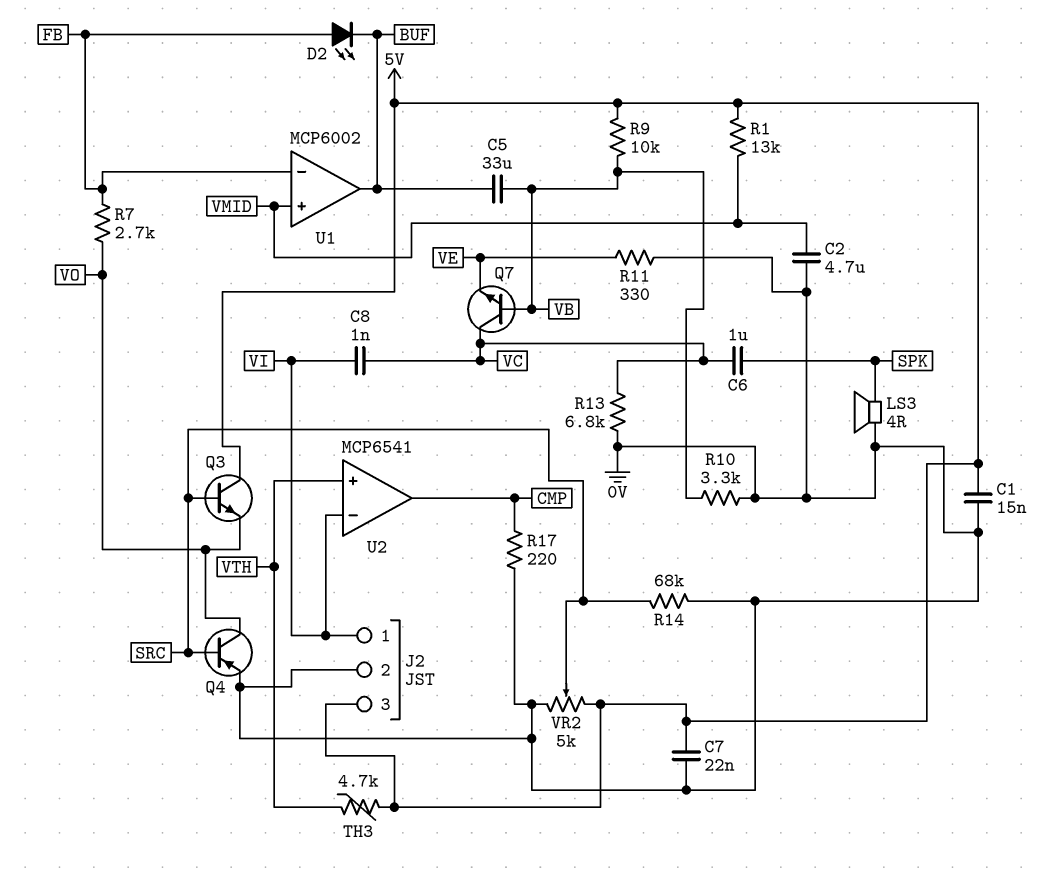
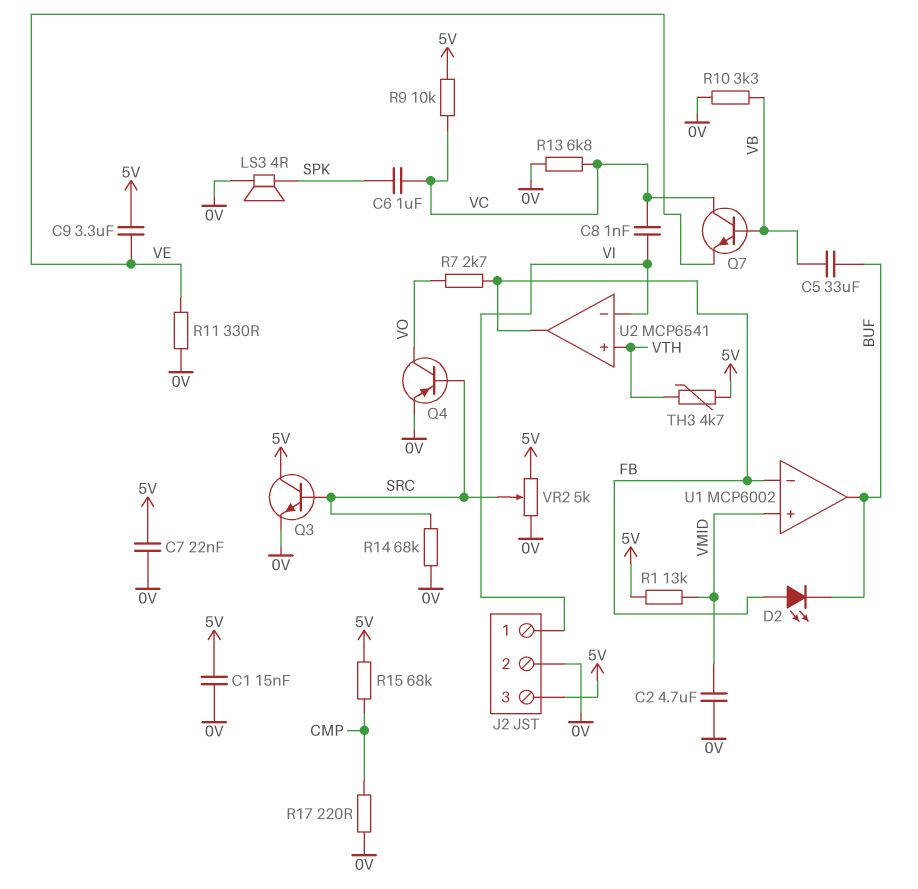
C9: none -> 3.3uF (5V, VE)
Q3: NPN (B SRC, C 5V, E VO) -> NPN (B SRC, C 5V, E 0V)
R9: 10k (5V, VB) -> 10k (5V, VC)
R15: none -> 68k (5V, CMP)
U2 pin out: CMP -> FB

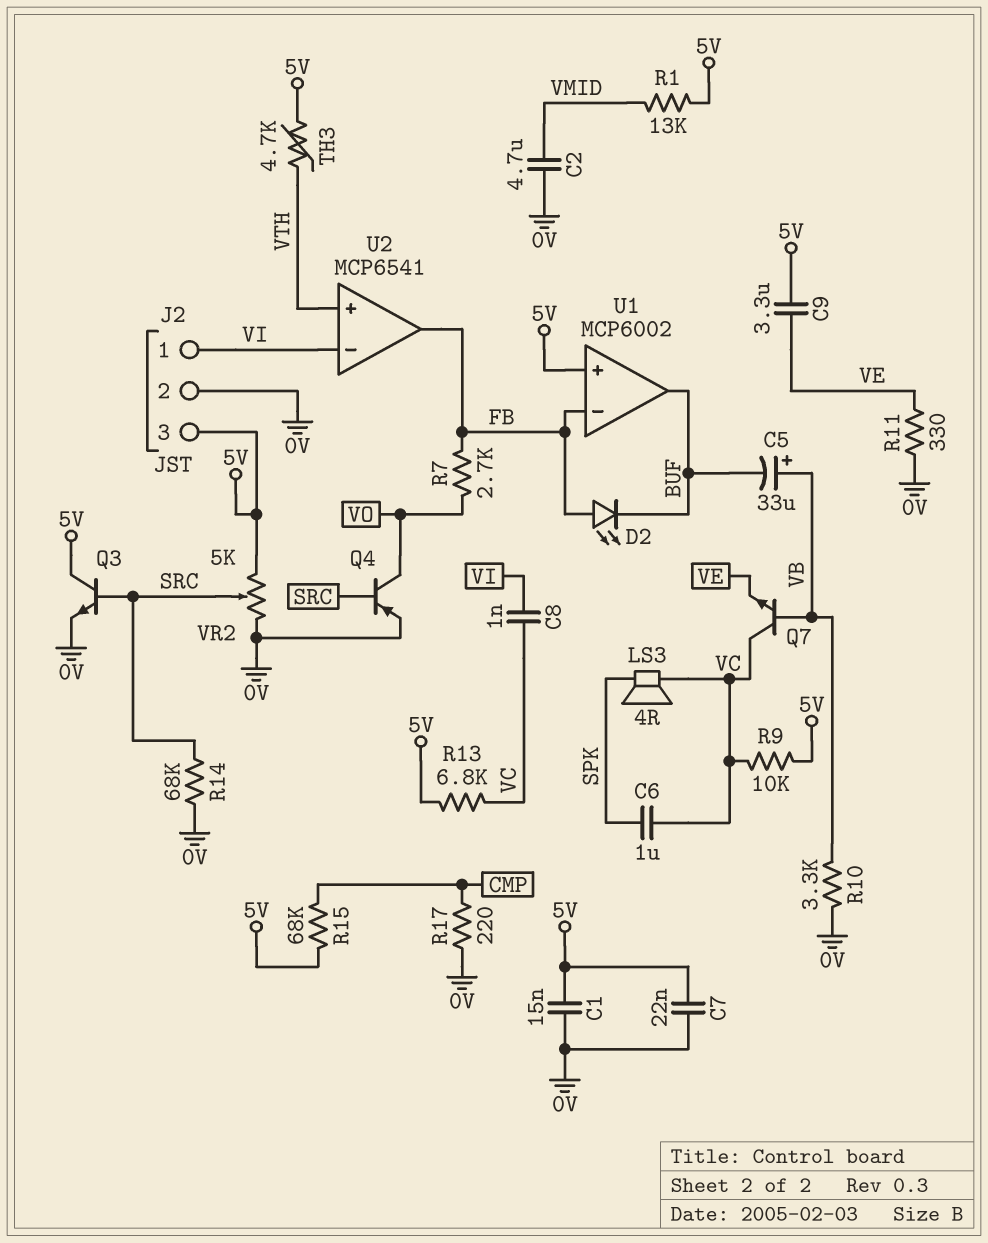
C5: 33uF (BUF, VB) -> 33uF (plus VB, minus BUF)
LS3: speaker 4R (0V, SPK) -> speaker 4R (SPK, VC)
R13: 6.8k (0V, VC) -> 6.8k (5V, VC)
U1 pin in+: VMID -> 5V

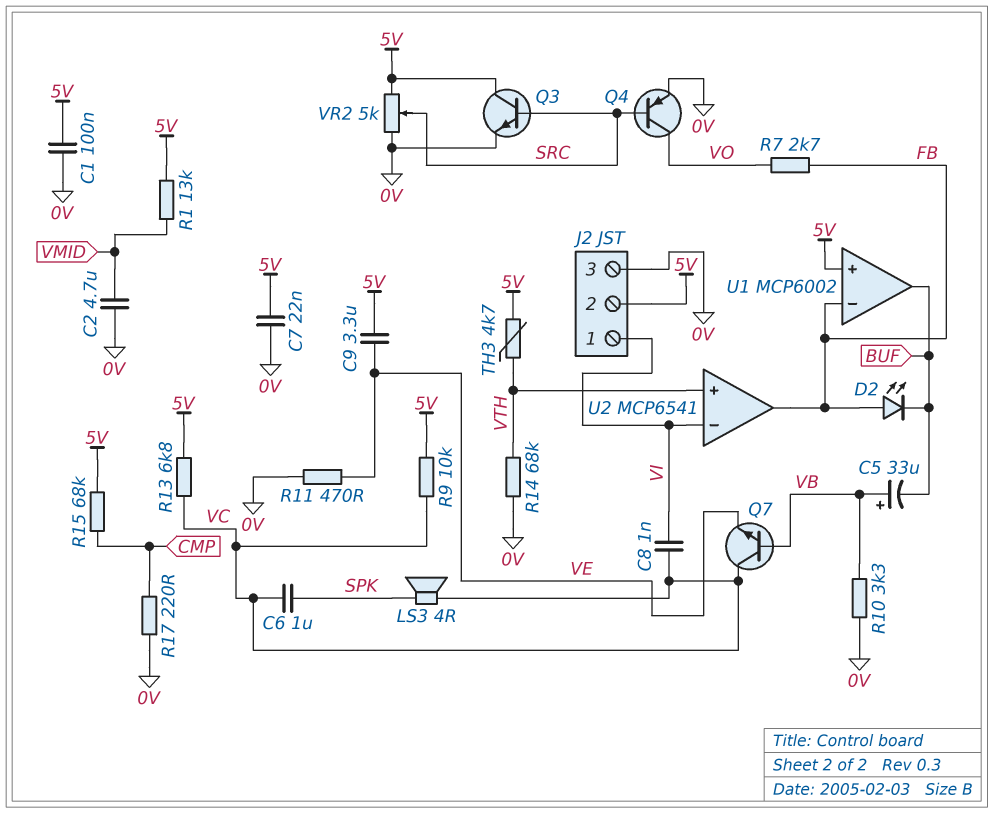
C1: 15nF (0V, 5V) -> 100nF (0V, 5V)
J2 pin 2: 0V -> 5V
J2 pin 3: 5V -> 0V
R11: 330 (0V, VE) -> 470 (0V, VE)
R14: 68k (0V, SRC) -> 68k (0V, VTH)

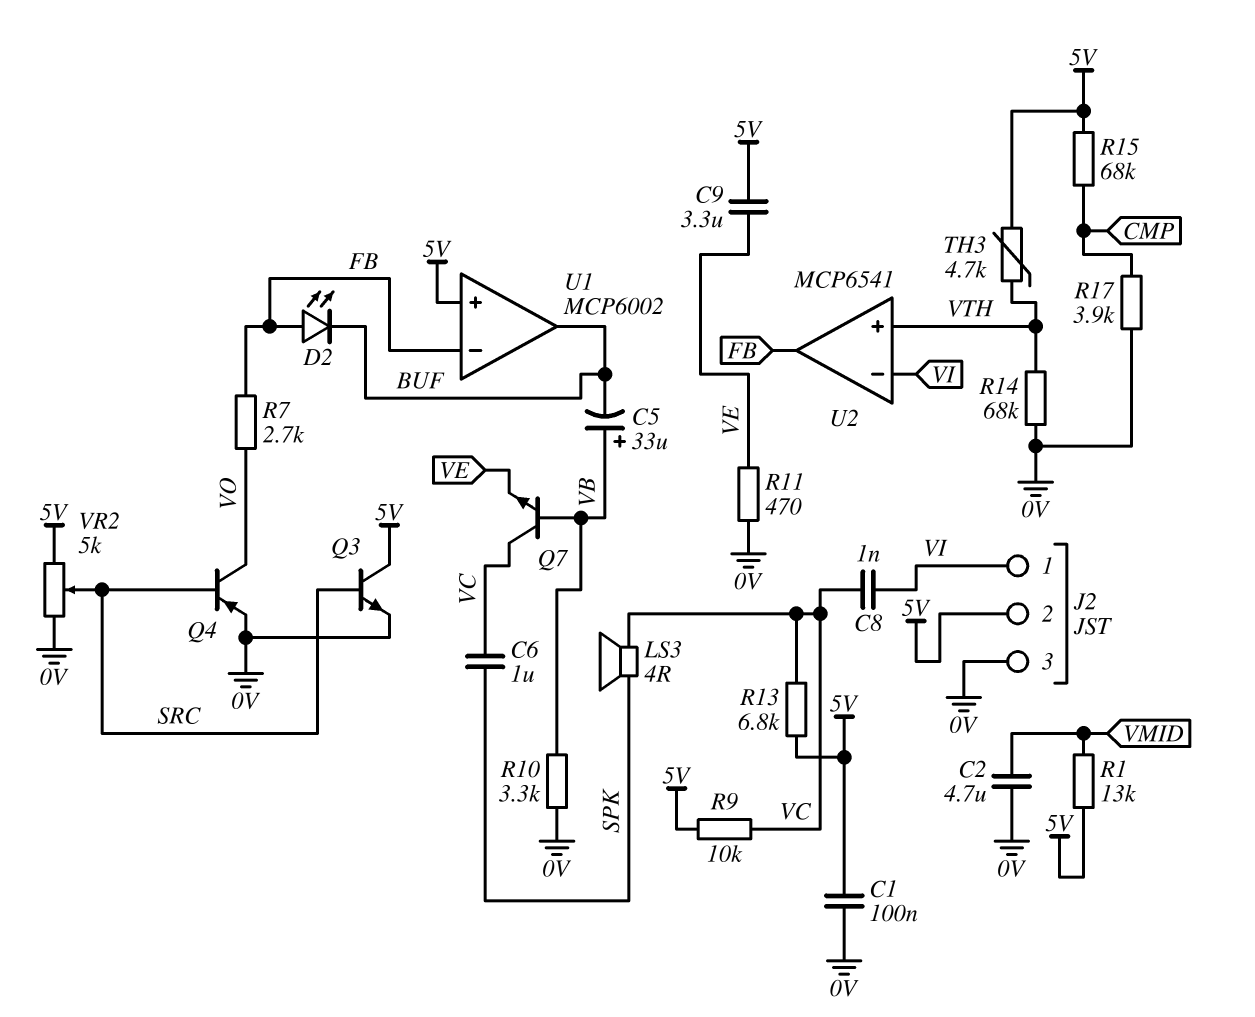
C7: 22nF (0V, 5V) -> none
R17: 220 (0V, CMP) -> 3.9k (0V, CMP)

